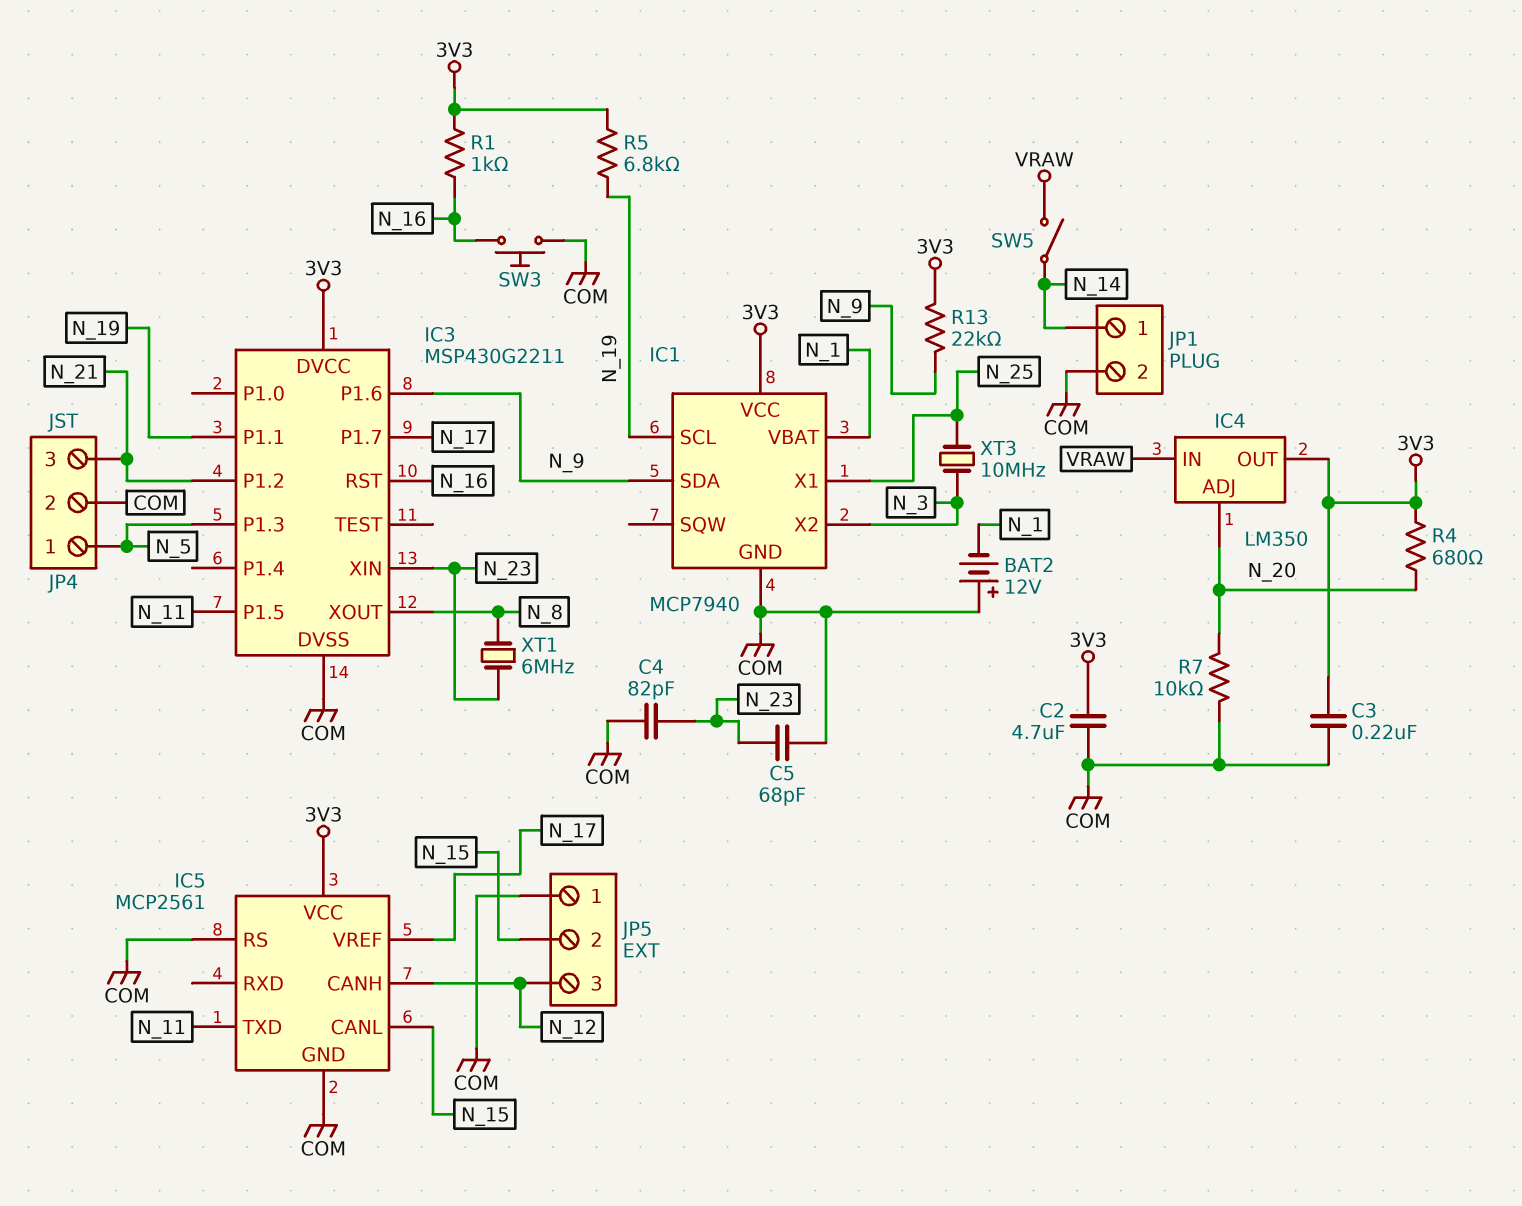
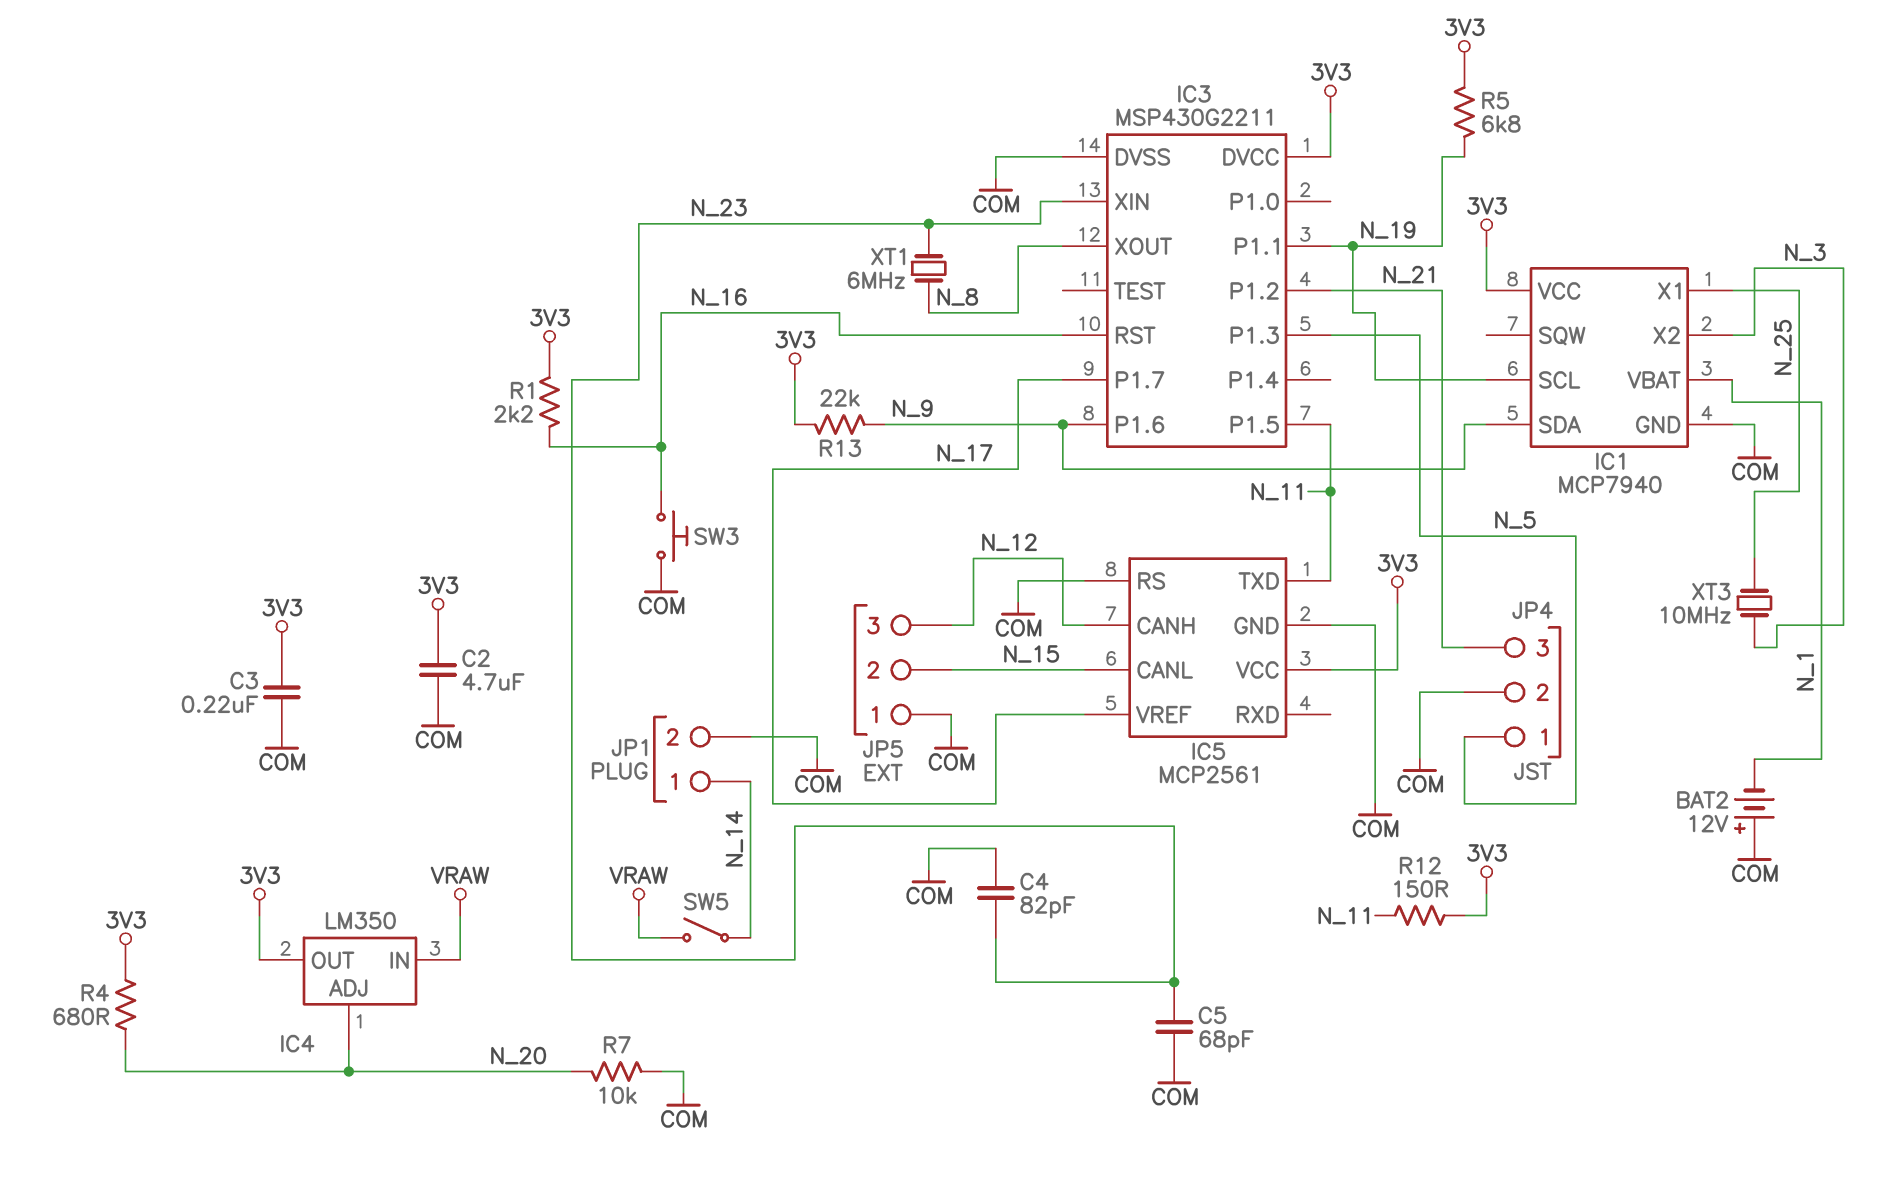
R1: 1k (3V3, N_16) -> 2.2k (3V3, N_16)
R12: none -> 150 (3V3, N_11)

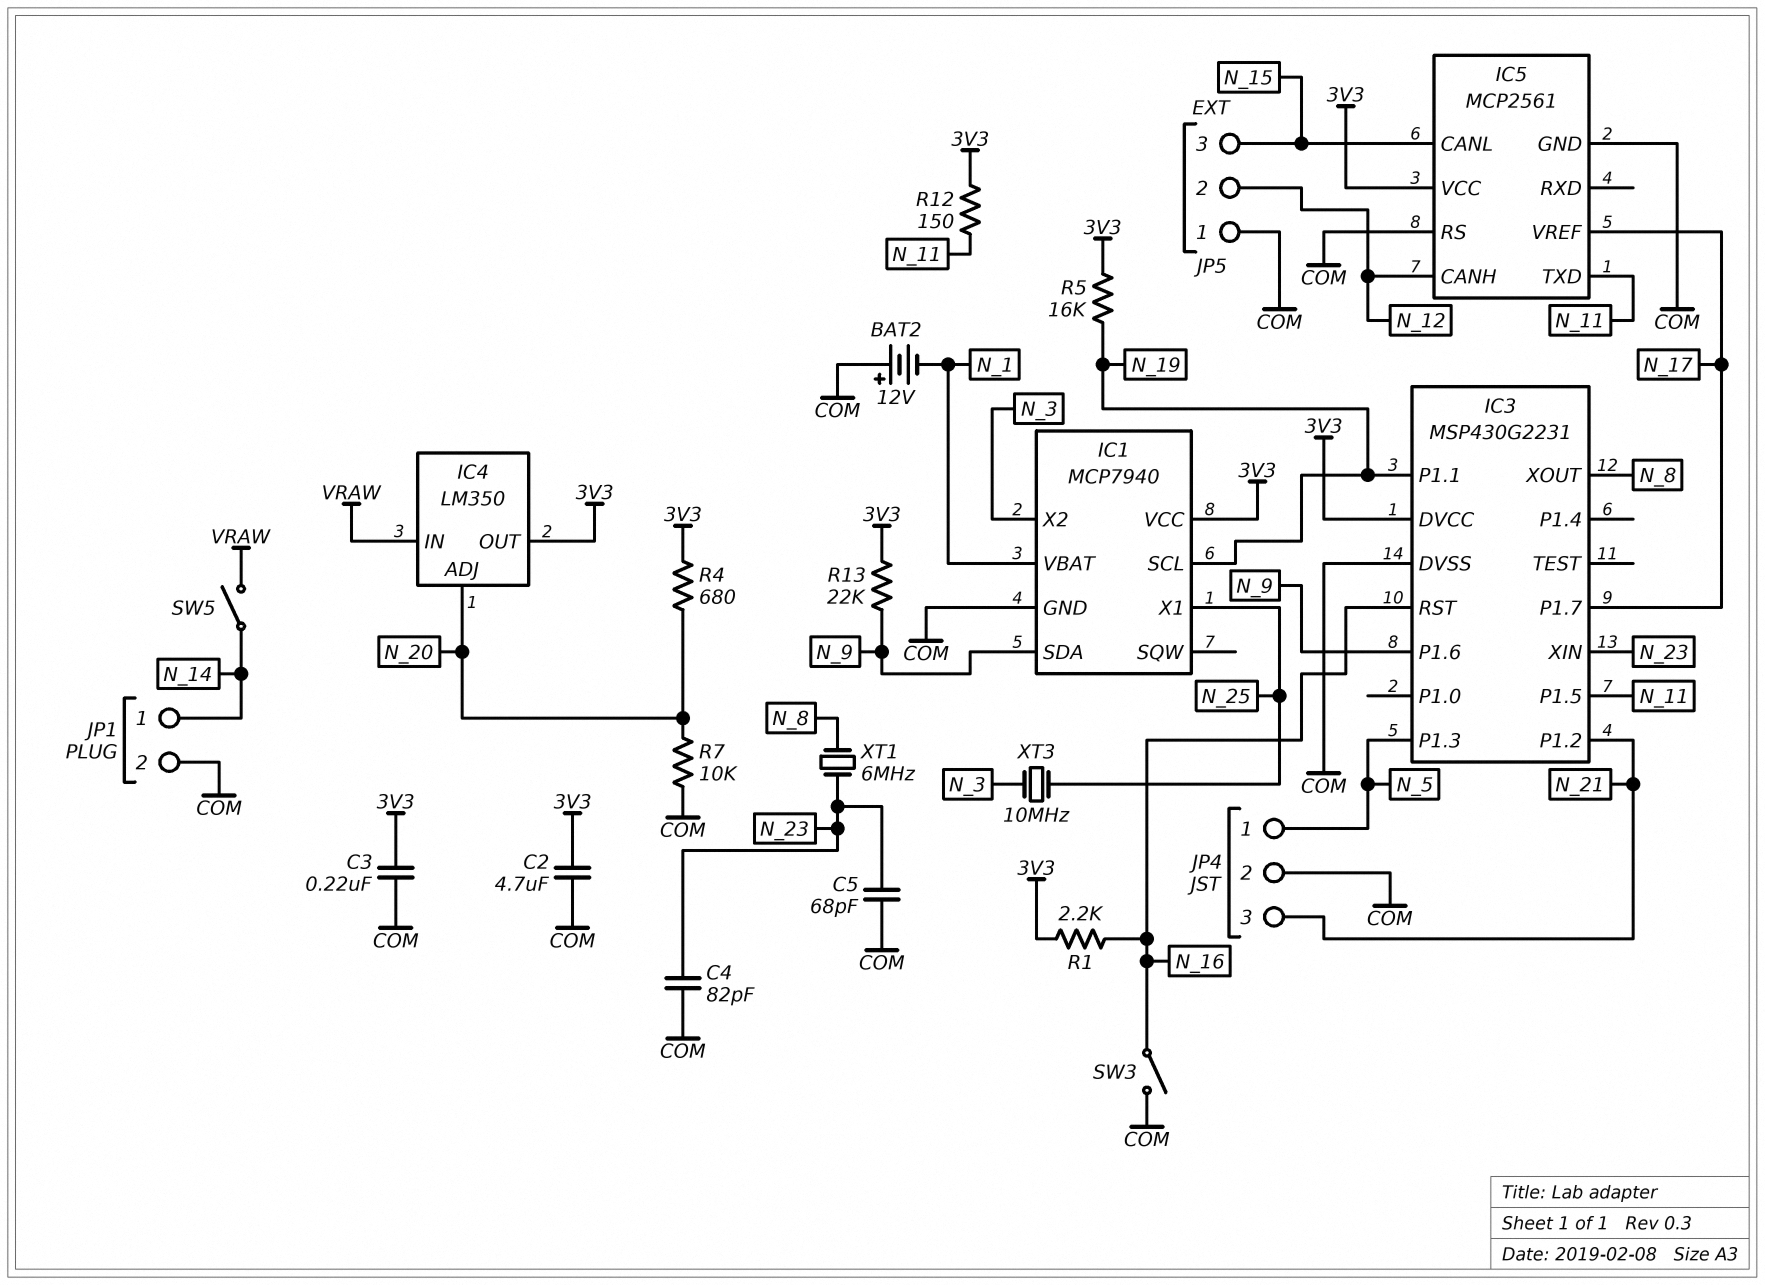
IC3: MSP430G2211 -> MSP430G2231
JP5 pin 2: N_15 -> N_12
JP5 pin 3: N_12 -> N_15
R5: 6.8k (3V3, N_19) -> 16k (3V3, N_19)
SW3: button (COM, N_16) -> switch (COM, N_16)

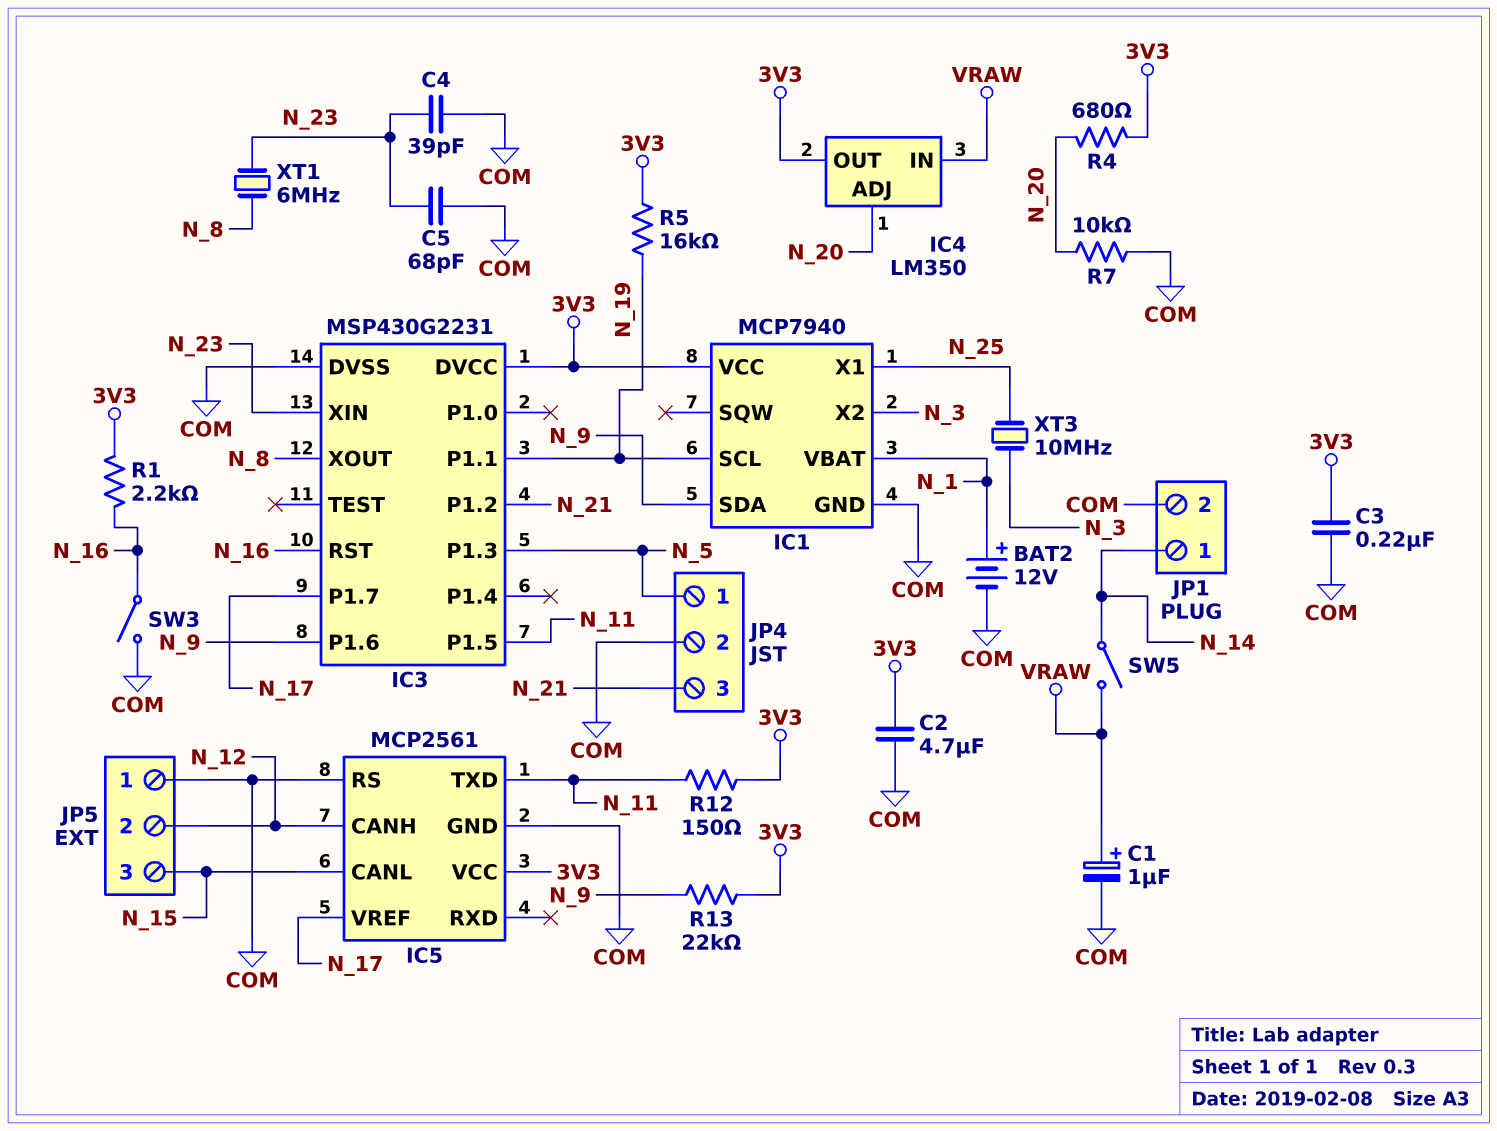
BAT2: 12V (plus COM, minus N_1) -> 12V (plus N_1, minus COM)
C1: none -> 1uF (plus VRAW, minus COM)
C4: 82pF (COM, N_23) -> 39pF (COM, N_23)

